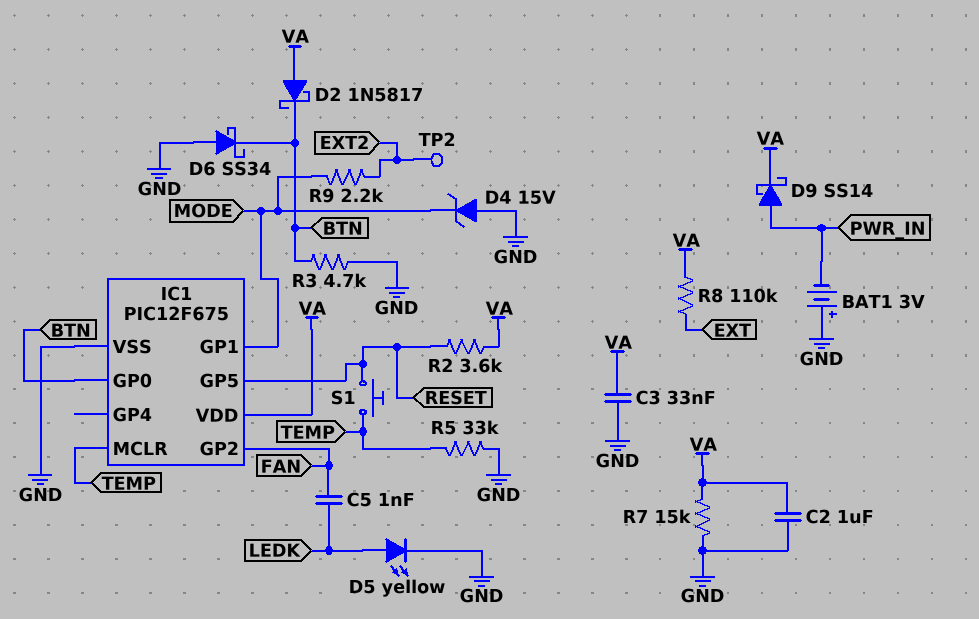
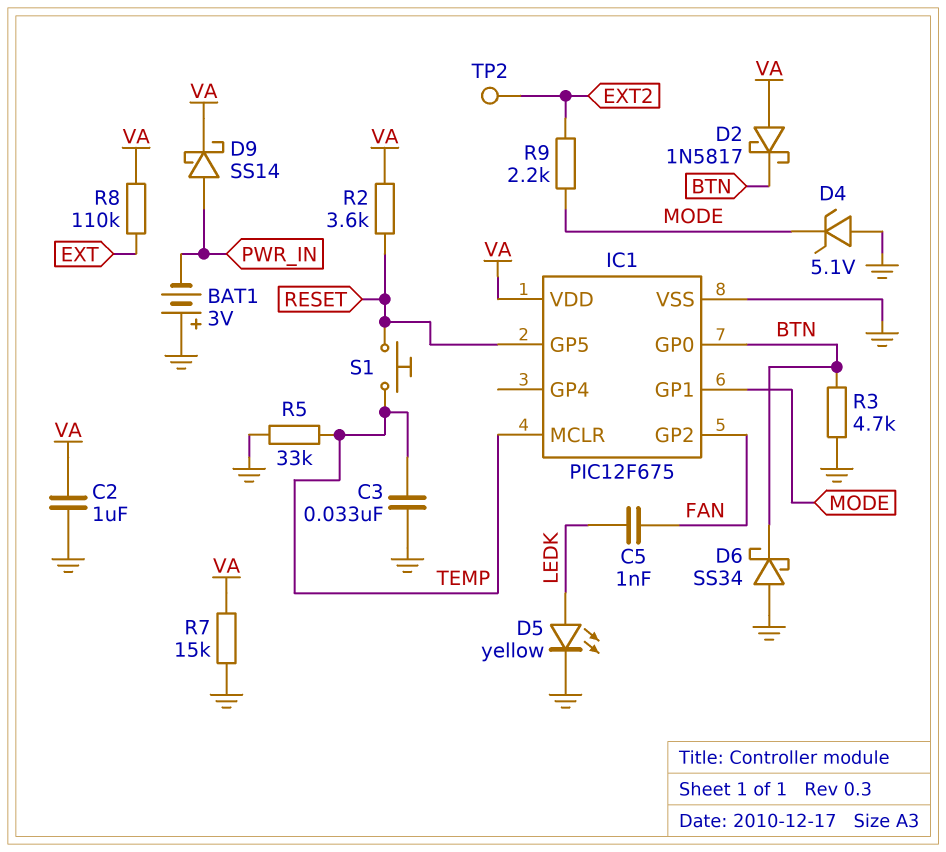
C3: 33nF (GND, VA) -> 33nF (GND, TEMP)
D4: zener 15V (A GND, K MODE) -> zener 5.1V (A GND, K MODE)

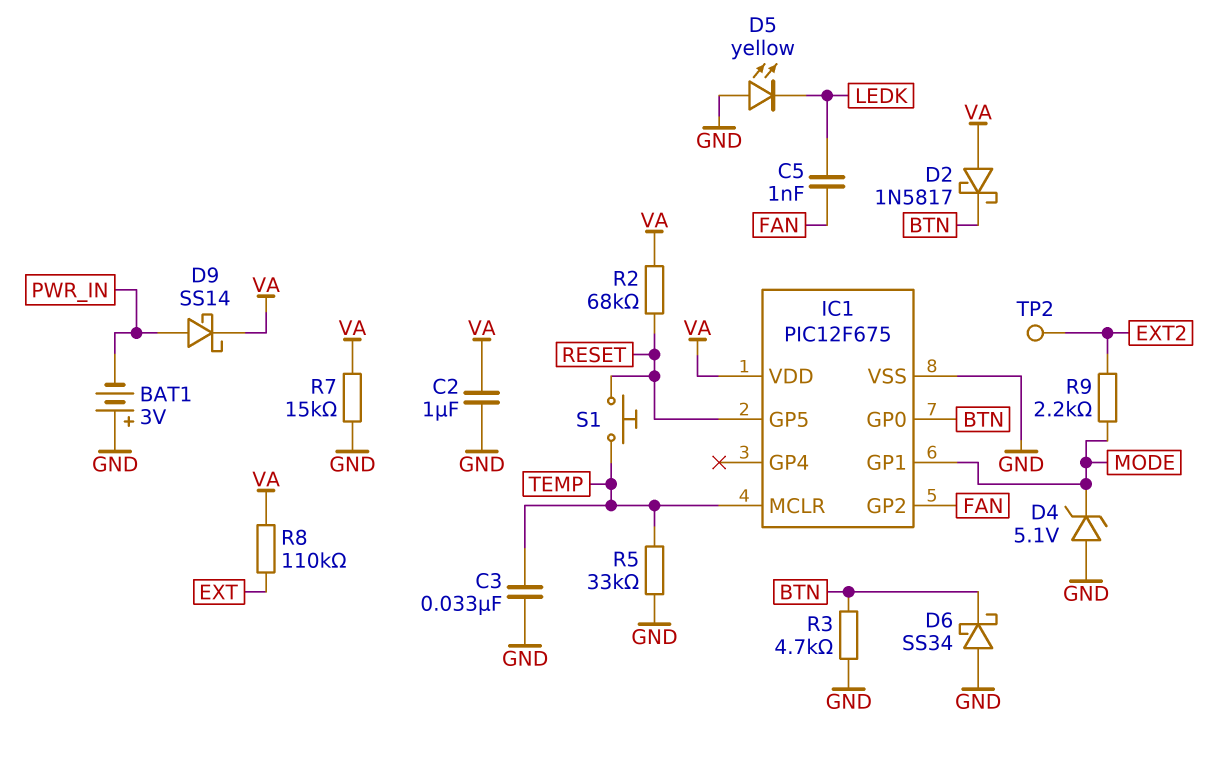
D5: LED yellow (A LEDK, K GND) -> LED yellow (A GND, K LEDK)
R2: 3.6k (RESET, VA) -> 68k (RESET, VA)

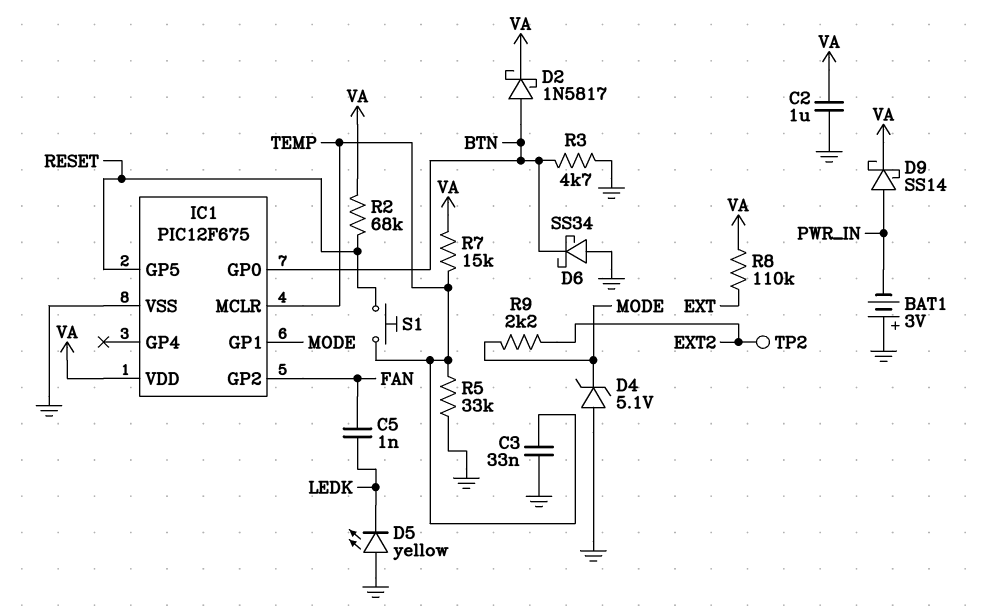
D2: schottky 1N5817 (A VA, K BTN) -> schottky 1N5817 (A BTN, K VA)
R7: 15k (GND, VA) -> 15k (TEMP, VA)

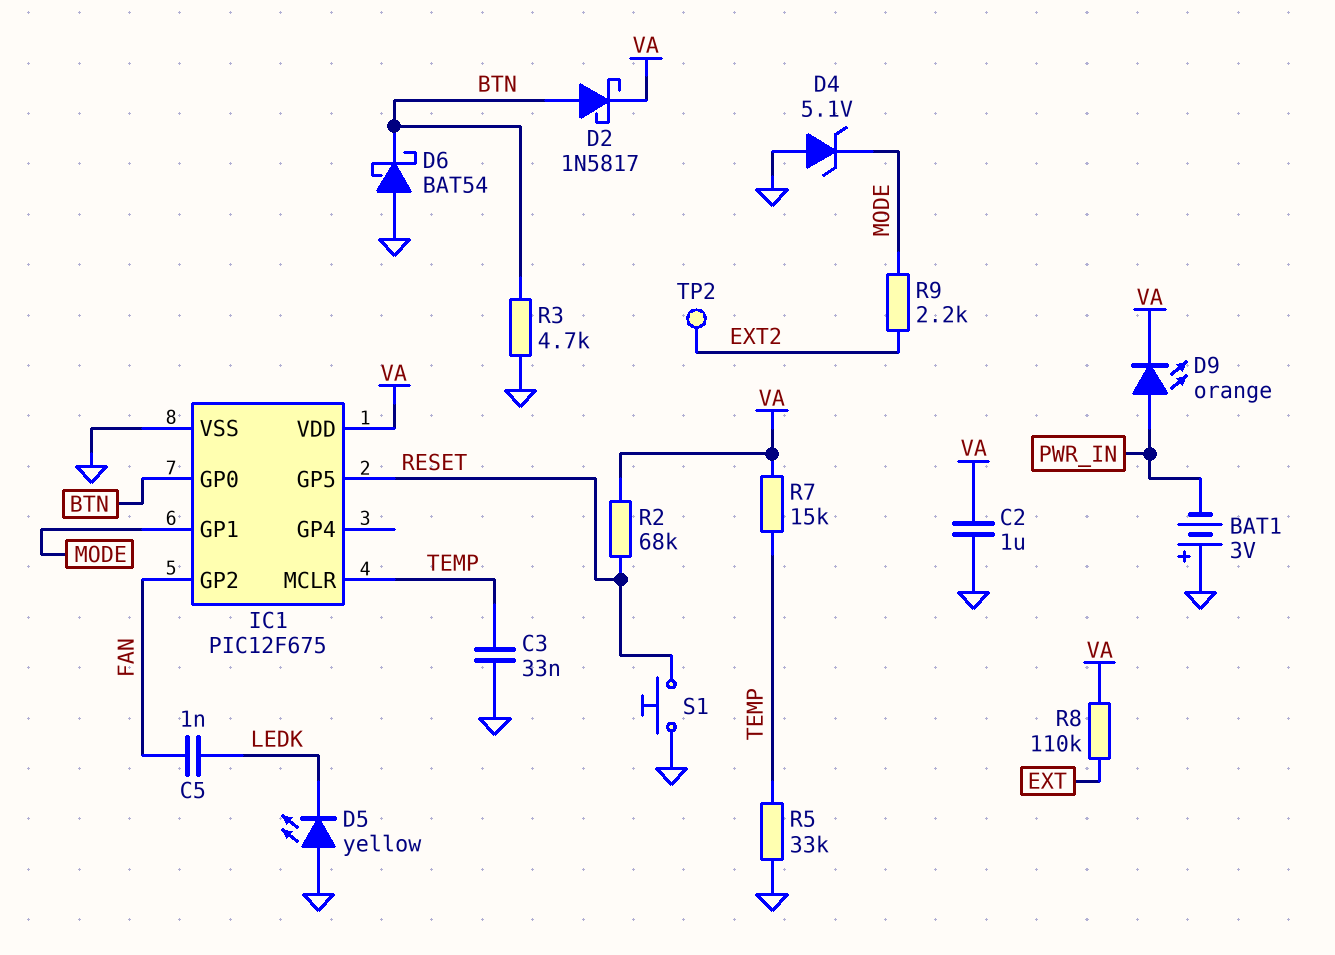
D6: schottky SS34 (A GND, K BTN) -> schottky BAT54 (A GND, K BTN)
D9: schottky SS14 (A PWR_IN, K VA) -> LED orange (A PWR_IN, K VA)
S1: button (RESET, TEMP) -> button (GND, RESET)

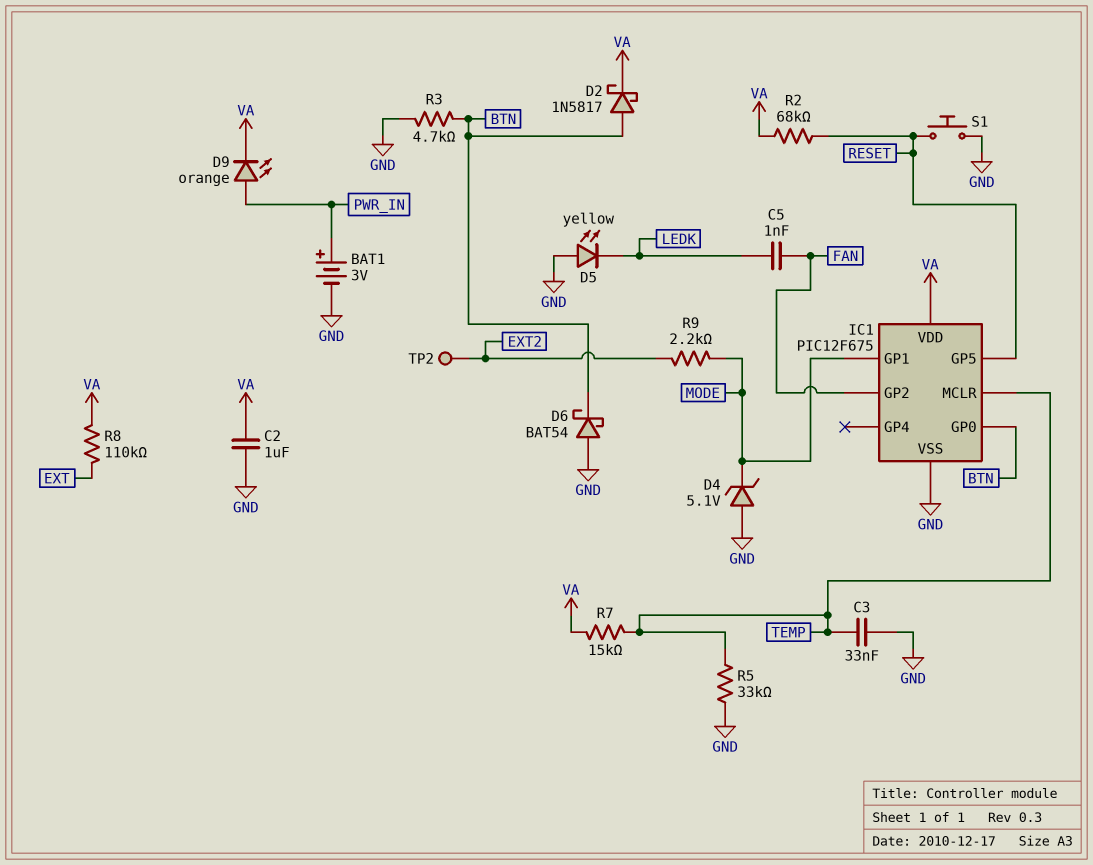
BAT1: 3V (plus GND, minus PWR_IN) -> 3V (plus PWR_IN, minus GND)

